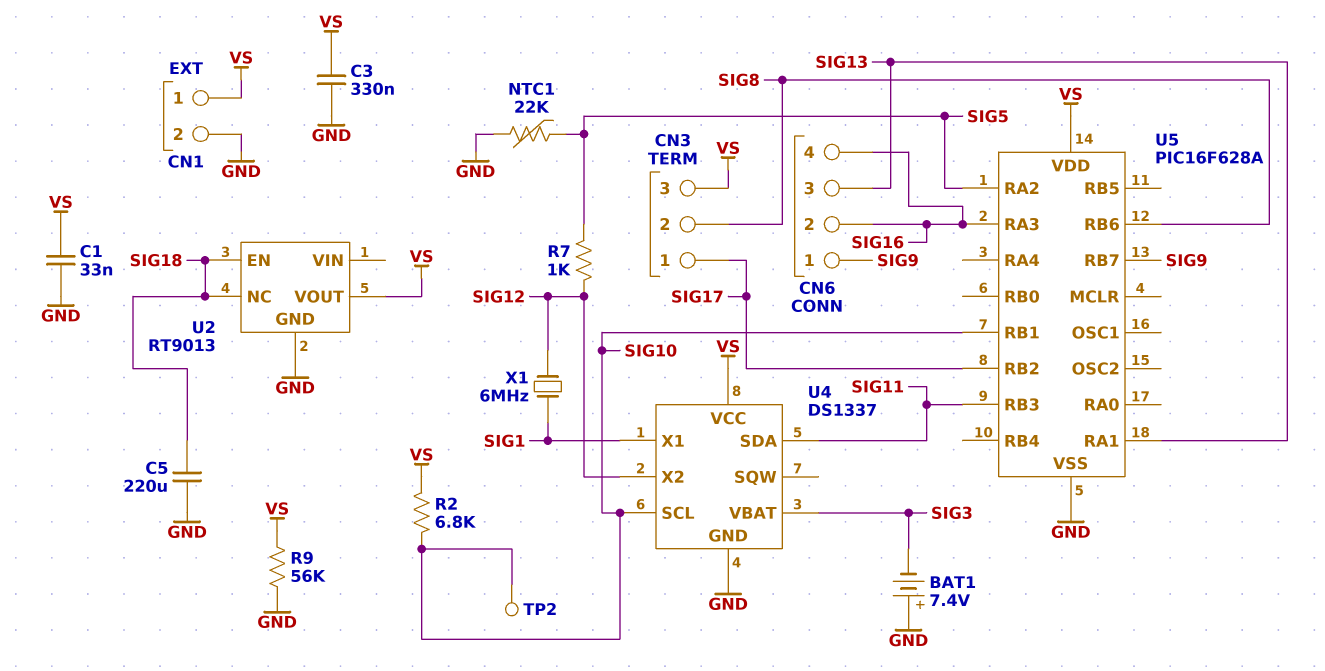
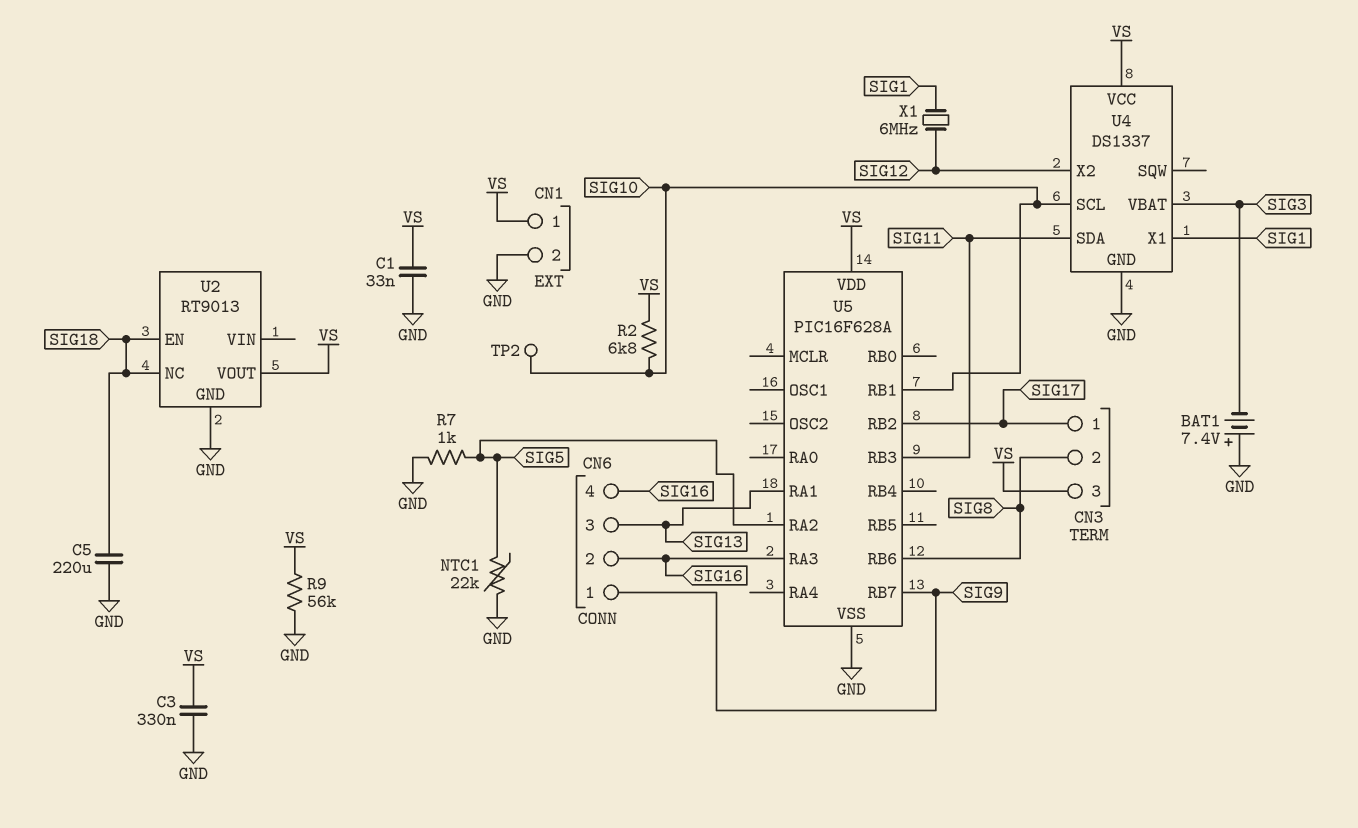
R7: 1k (SIG5, SIG12) -> 1k (GND, SIG5)

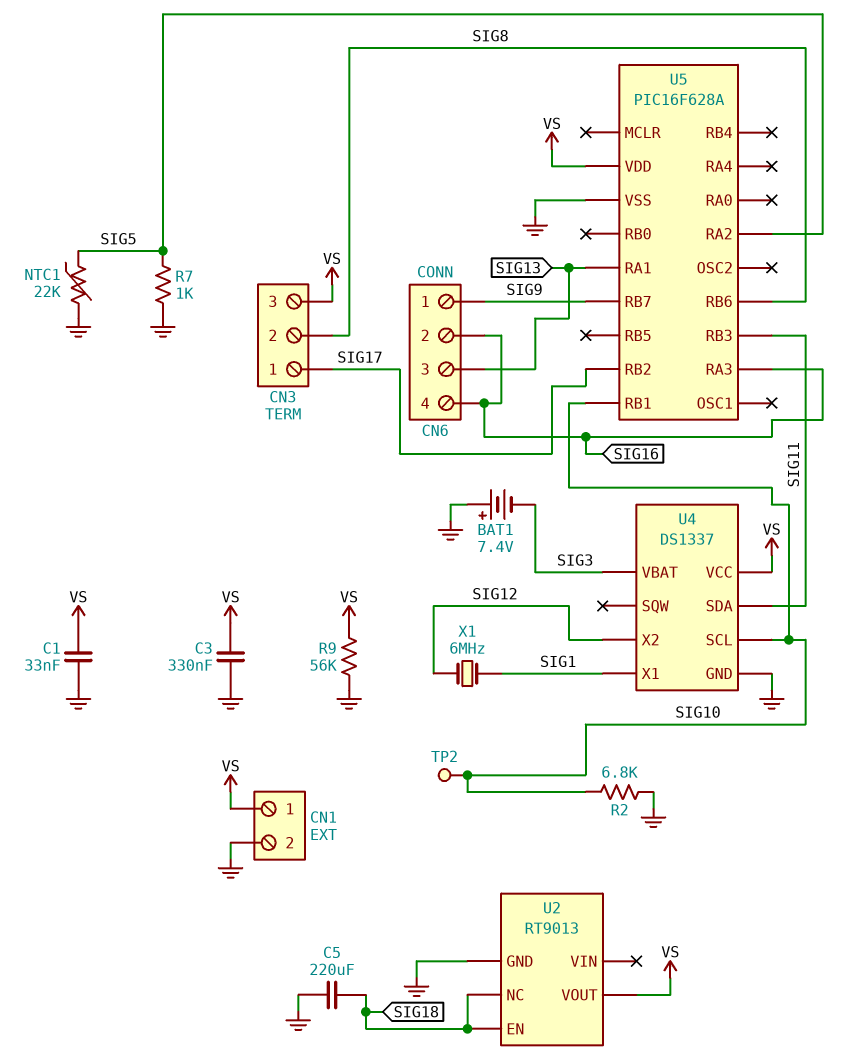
R2: 6.8k (SIG10, VS) -> 6.8k (GND, SIG10)

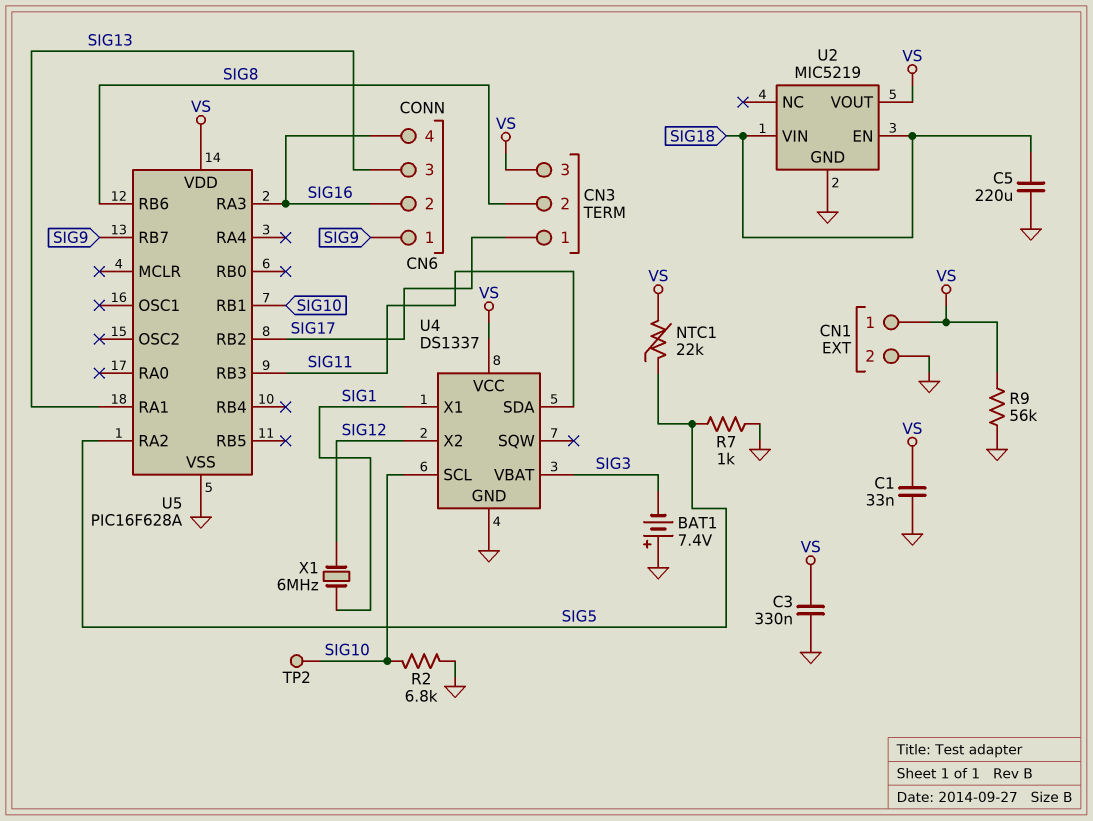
NTC1: 22k (GND, SIG5) -> 22k (SIG5, VS)
U2: RT9013 -> MIC5219
U2 pin NC: SIG18 -> none
U2 pin VIN: none -> SIG18

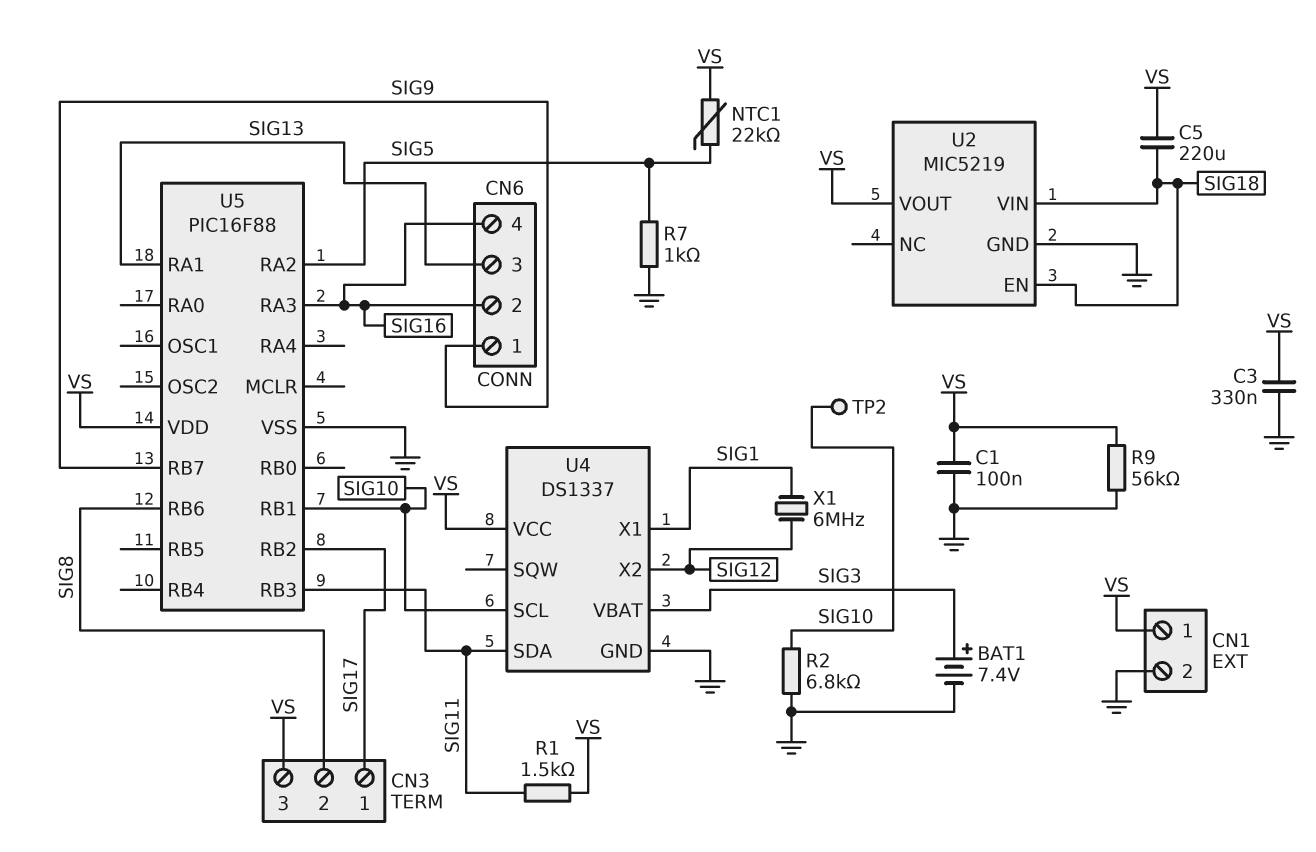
BAT1: 7.4V (plus GND, minus SIG3) -> 7.4V (plus SIG3, minus GND)
C1: 33nF (GND, VS) -> 100nF (GND, VS)
C5: 220uF (GND, SIG18) -> 220uF (SIG18, VS)
R1: none -> 1.5k (SIG11, VS)
U5: PIC16F628A -> PIC16F88

